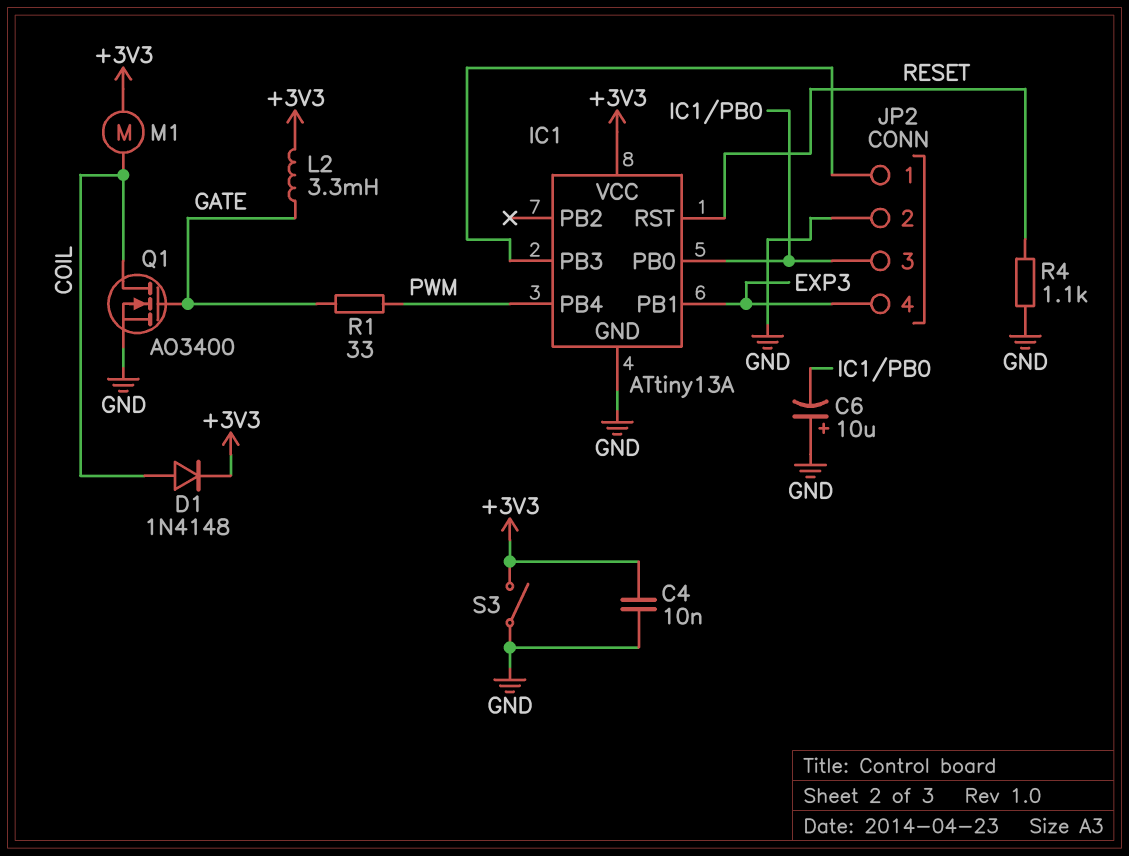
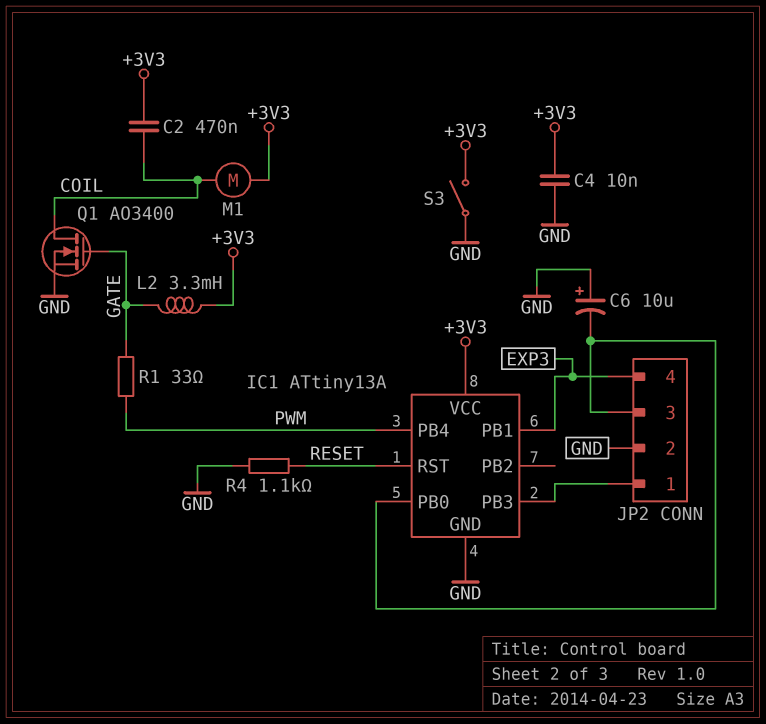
C2: none -> 470nF (+3V3, COIL)
D1: diode 1N4148 (A COIL, K +3V3) -> none

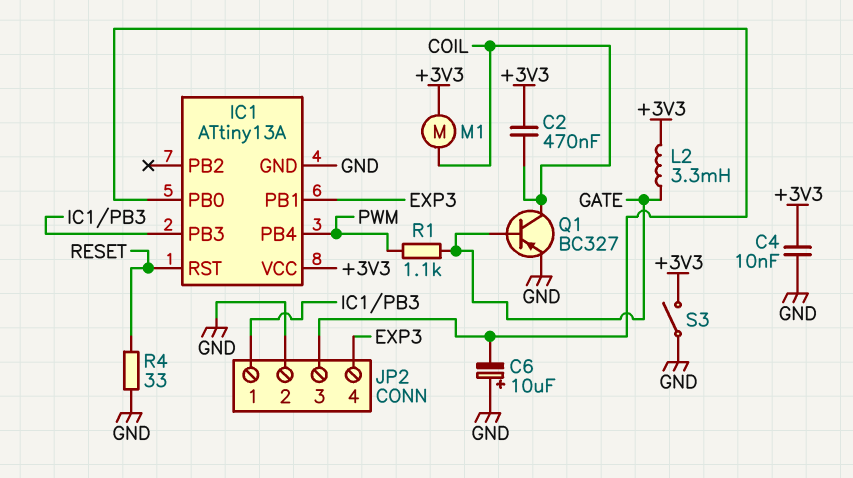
Q1: NMOS AO3400 (G GATE, D COIL, S GND) -> PNP BC327 (B GATE, C COIL, E GND)
R1: 33 (GATE, PWM) -> 1.1k (GATE, PWM)
R4: 1.1k (GND, RESET) -> 33 (GND, RESET)

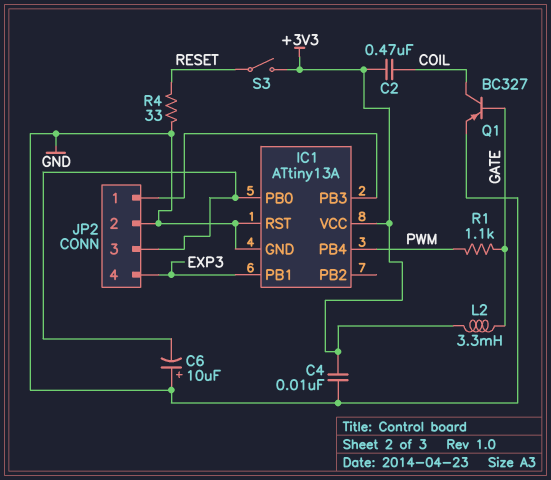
IC1 pin RST: RESET -> GND
M1: motor (+3V3, COIL) -> none
S3: switch (+3V3, GND) -> switch (+3V3, RESET)

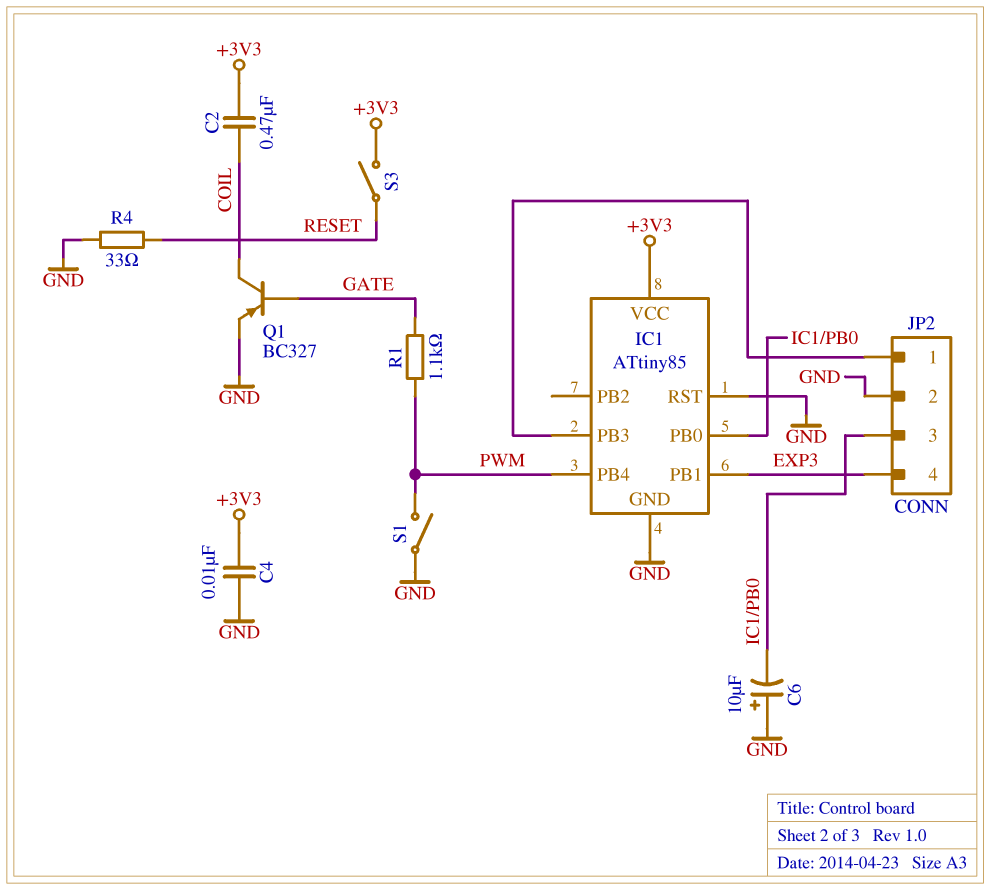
IC1: ATtiny13A -> ATtiny85
L2: 3.3mH (+3V3, GATE) -> none
S1: none -> switch (GND, PWM)

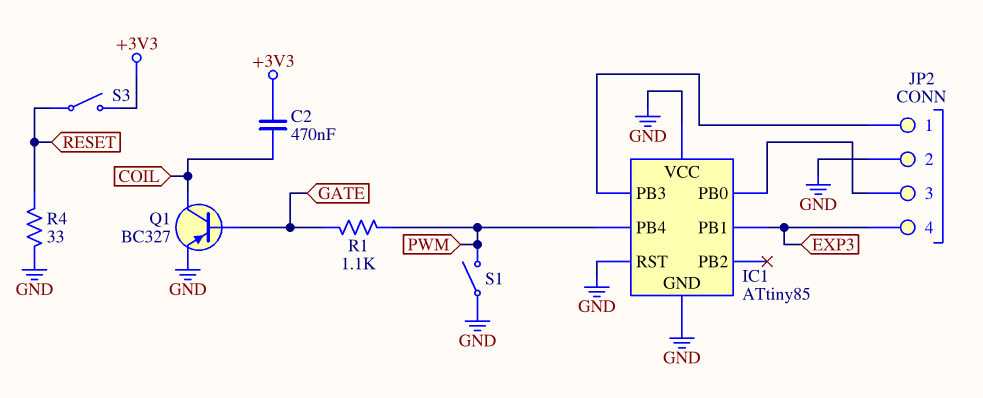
C4: 10nF (+3V3, GND) -> none
C6: 10uF (plus GND, minus IC1/PB0) -> none
IC1 pin VCC: +3V3 -> GND

